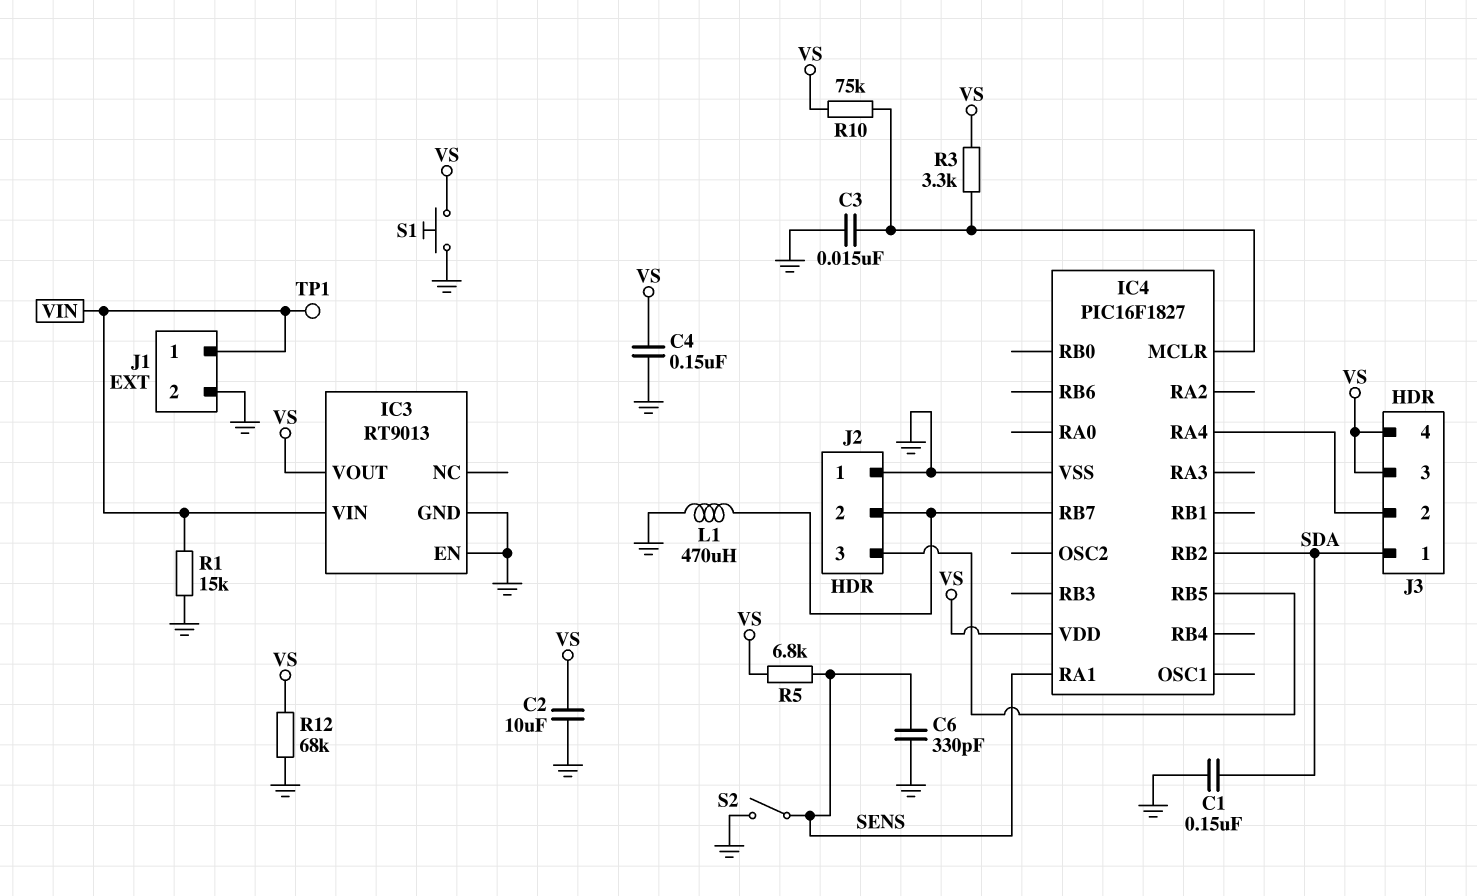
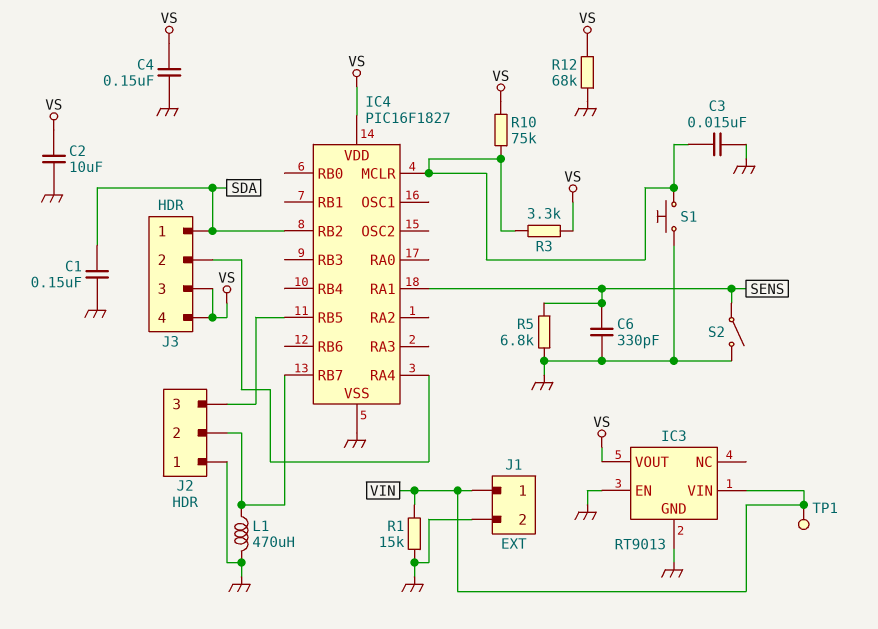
R5: 6.8k (SENS, VS) -> 6.8k (GND, SENS)
S1: button (GND, VS) -> button (GND, IC4/MCLR)

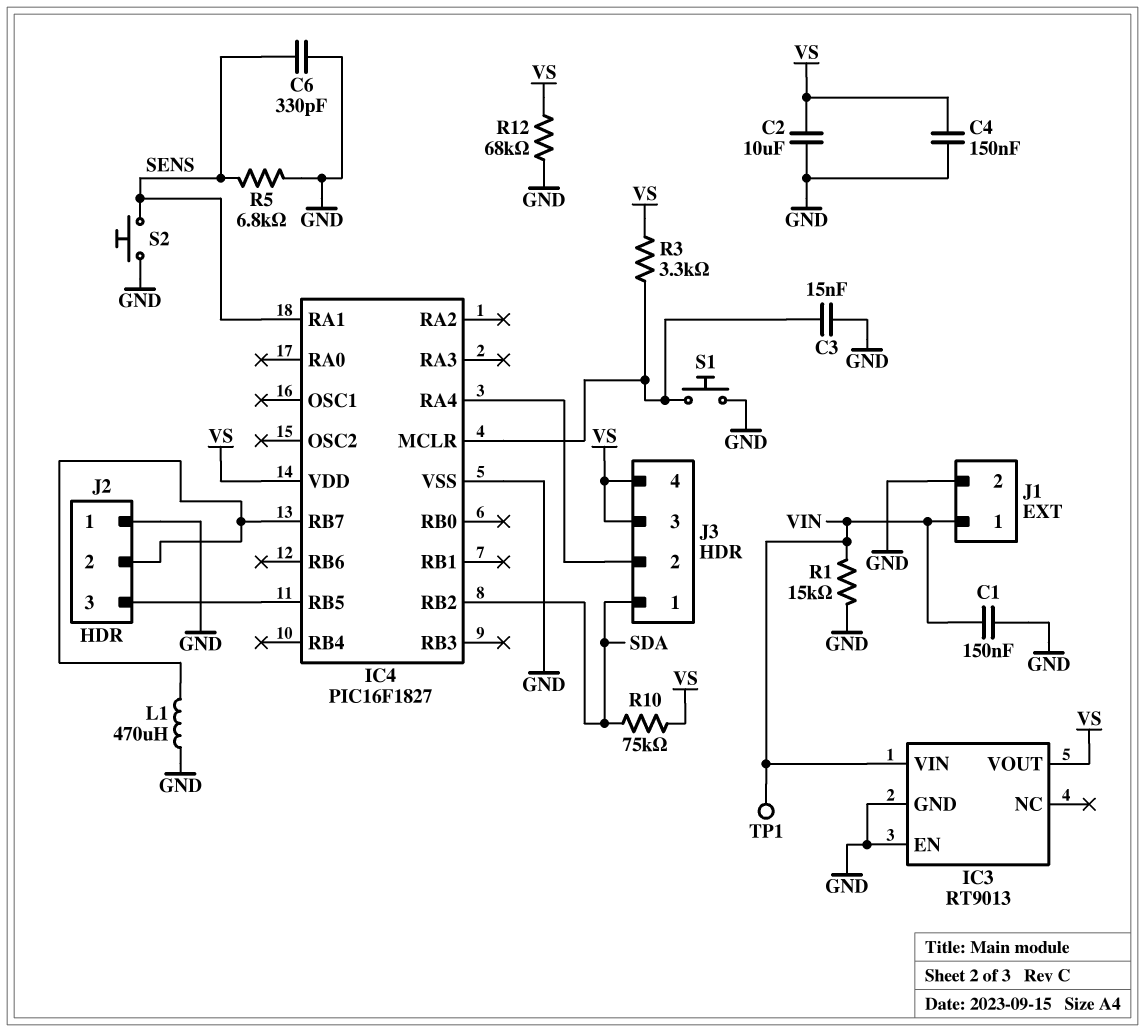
C1: 150nF (GND, SDA) -> 150nF (GND, VIN)
R10: 75k (IC4/MCLR, VS) -> 75k (SDA, VS)
S2: switch (GND, SENS) -> button (GND, SENS)

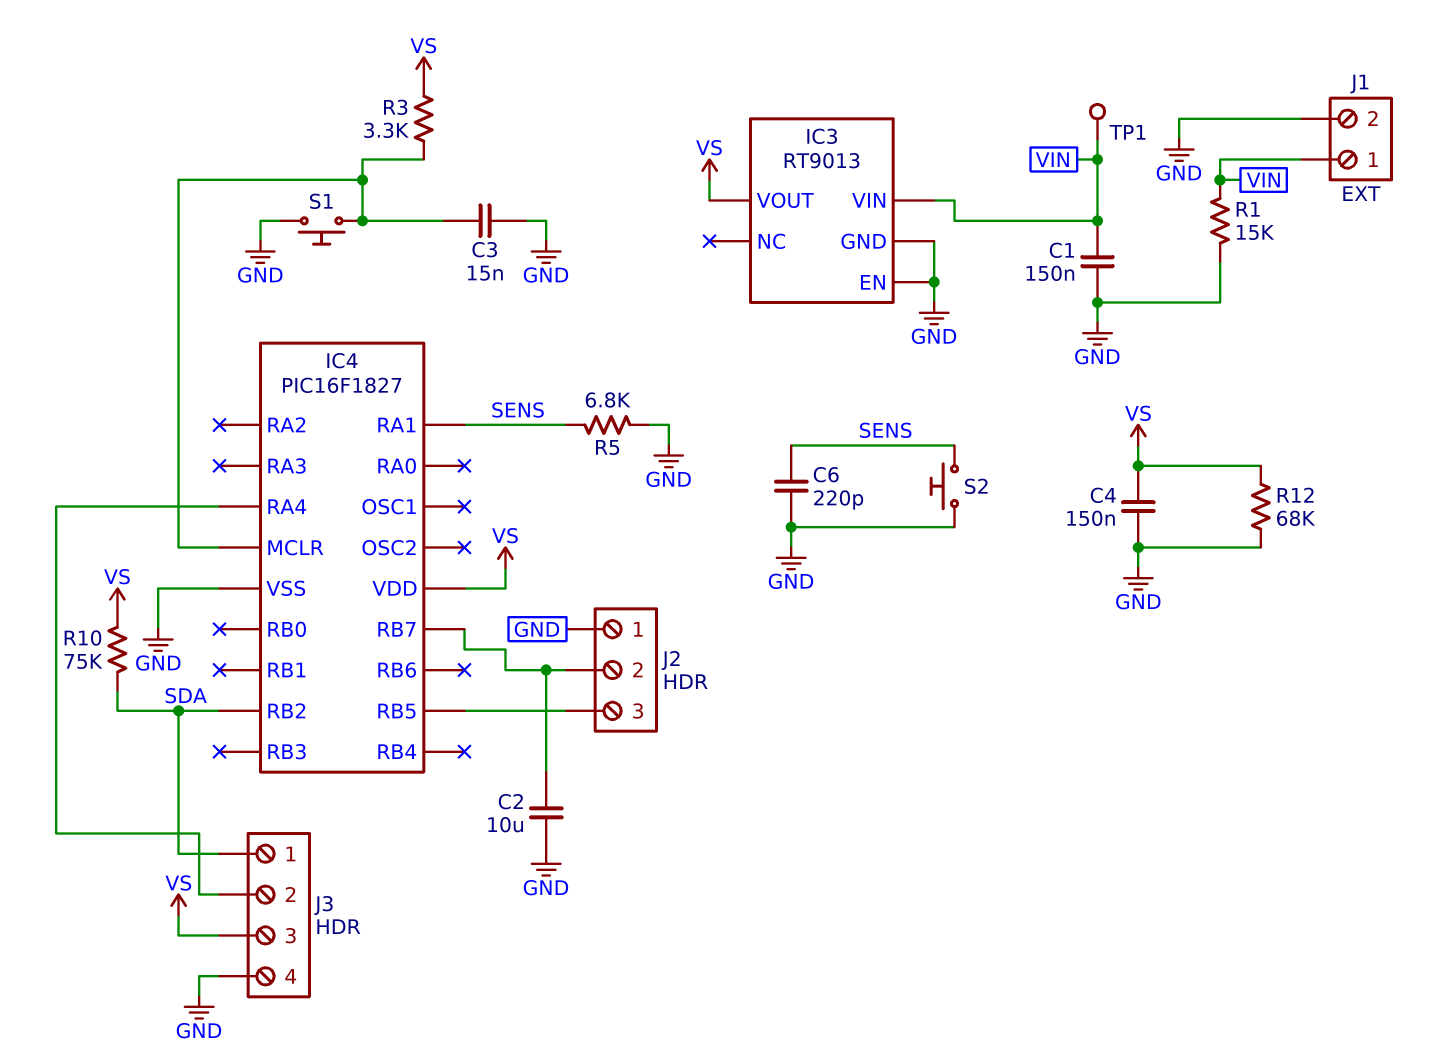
C2: 10uF (GND, VS) -> 10uF (GND, IC4/RB7)
C6: 330pF (GND, SENS) -> 220pF (GND, SENS)
J3 pin 4: VS -> GND
L1: 470uH (GND, IC4/RB7) -> none

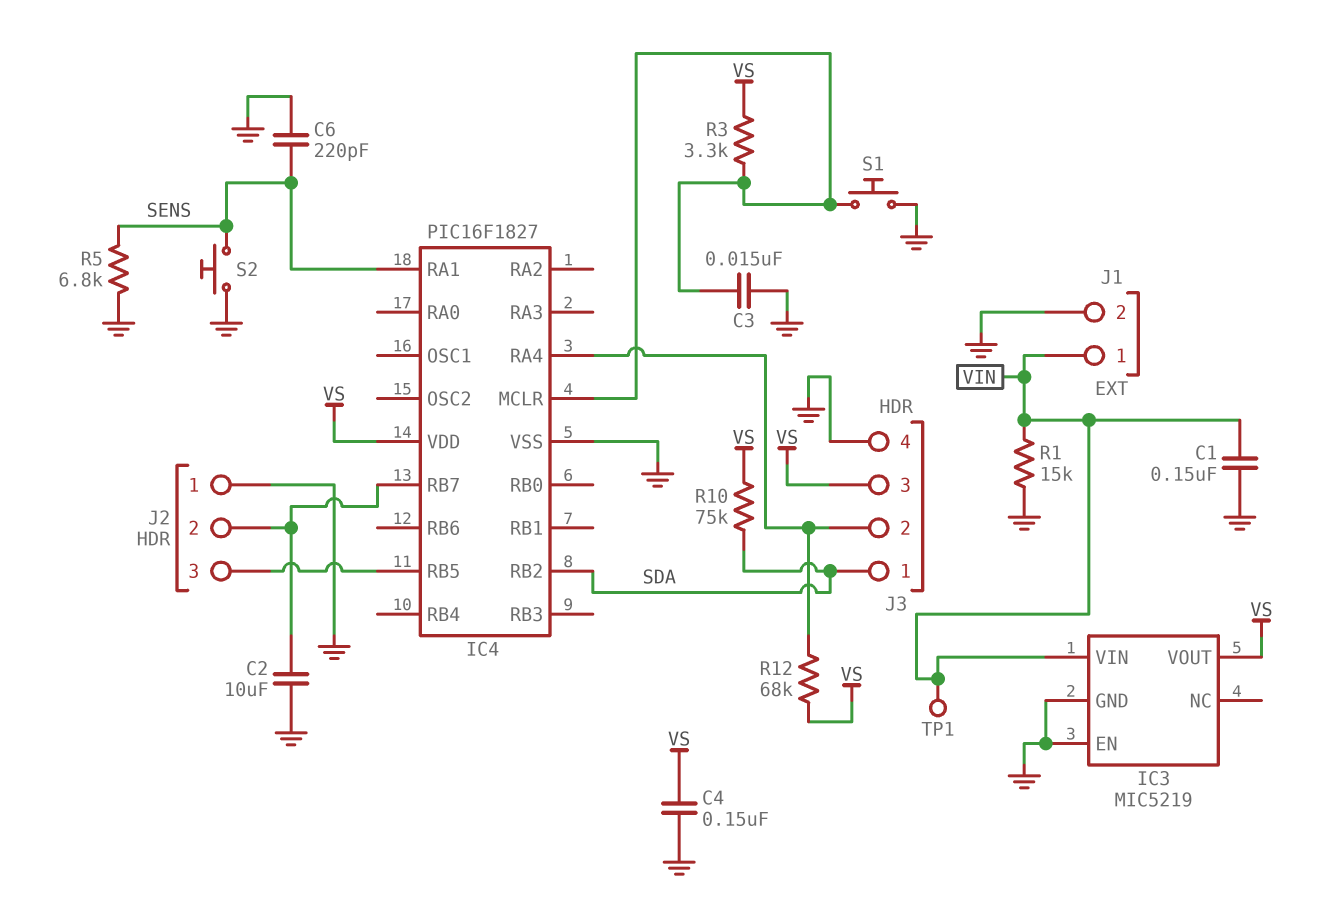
IC3: RT9013 -> MIC5219
R12: 68k (GND, VS) -> 68k (IC4/RA4, VS)

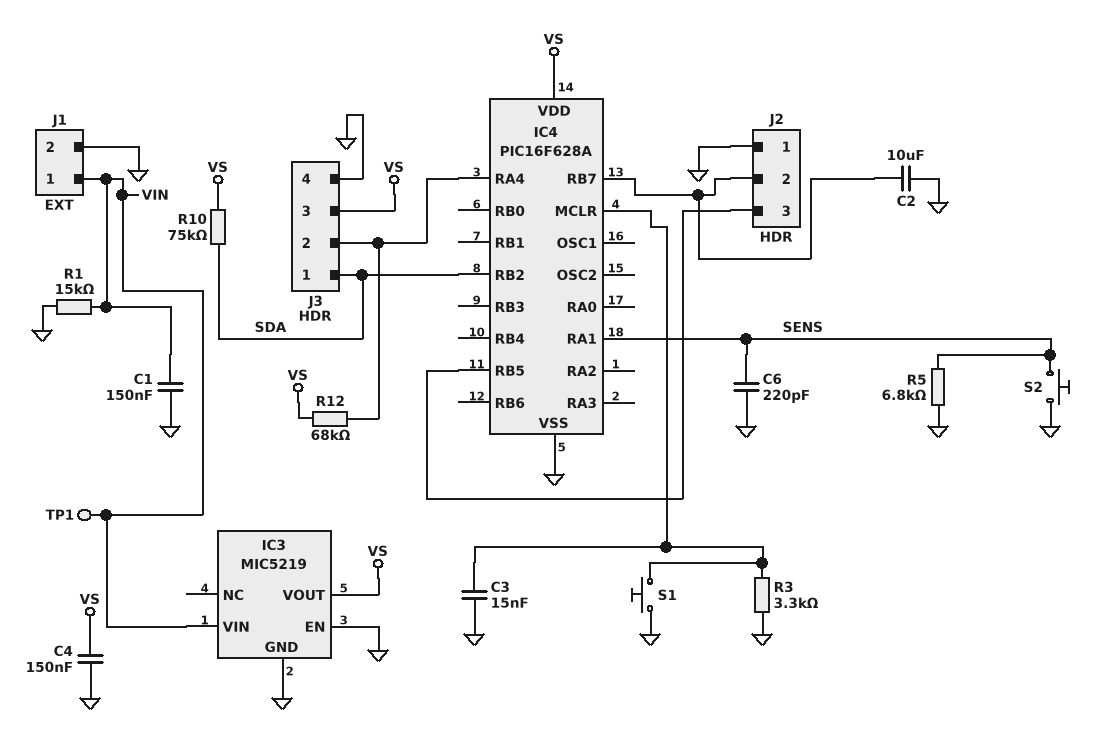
IC4: PIC16F1827 -> PIC16F628A
R3: 3.3k (IC4/MCLR, VS) -> 3.3k (GND, IC4/MCLR)

